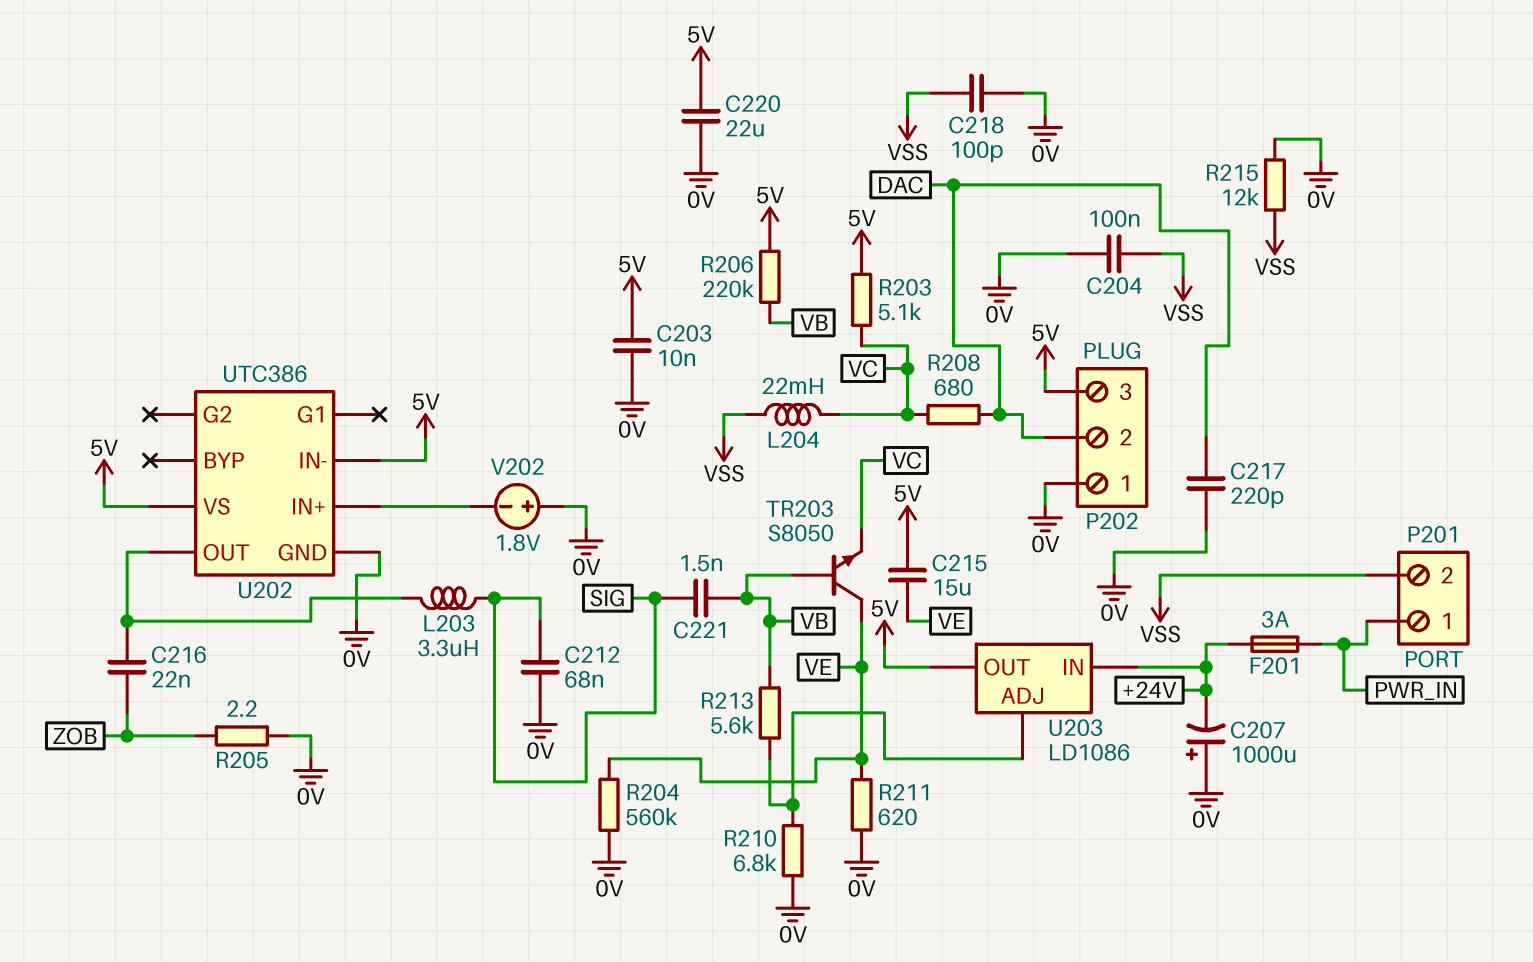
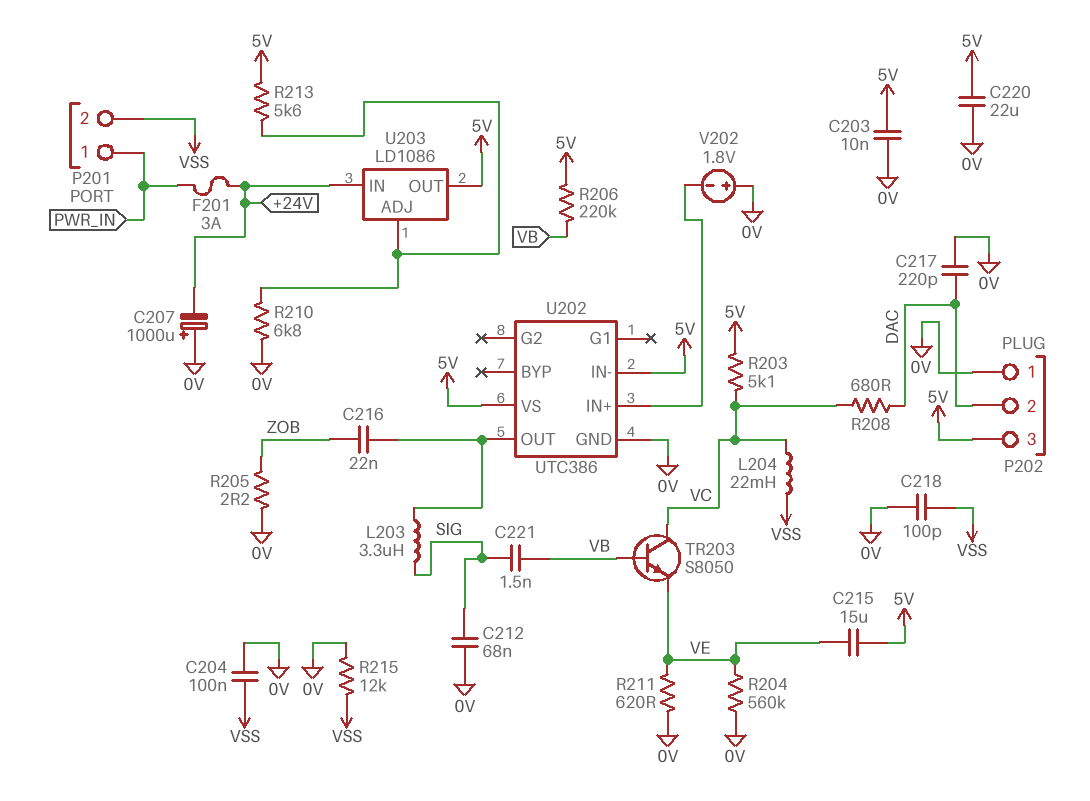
R213: 5.6k (U203/ADJ, VB) -> 5.6k (5V, U203/ADJ)
TR203: NPN S8050 (B VB, C VE, E VC) -> NPN S8050 (B VB, C VC, E VE)

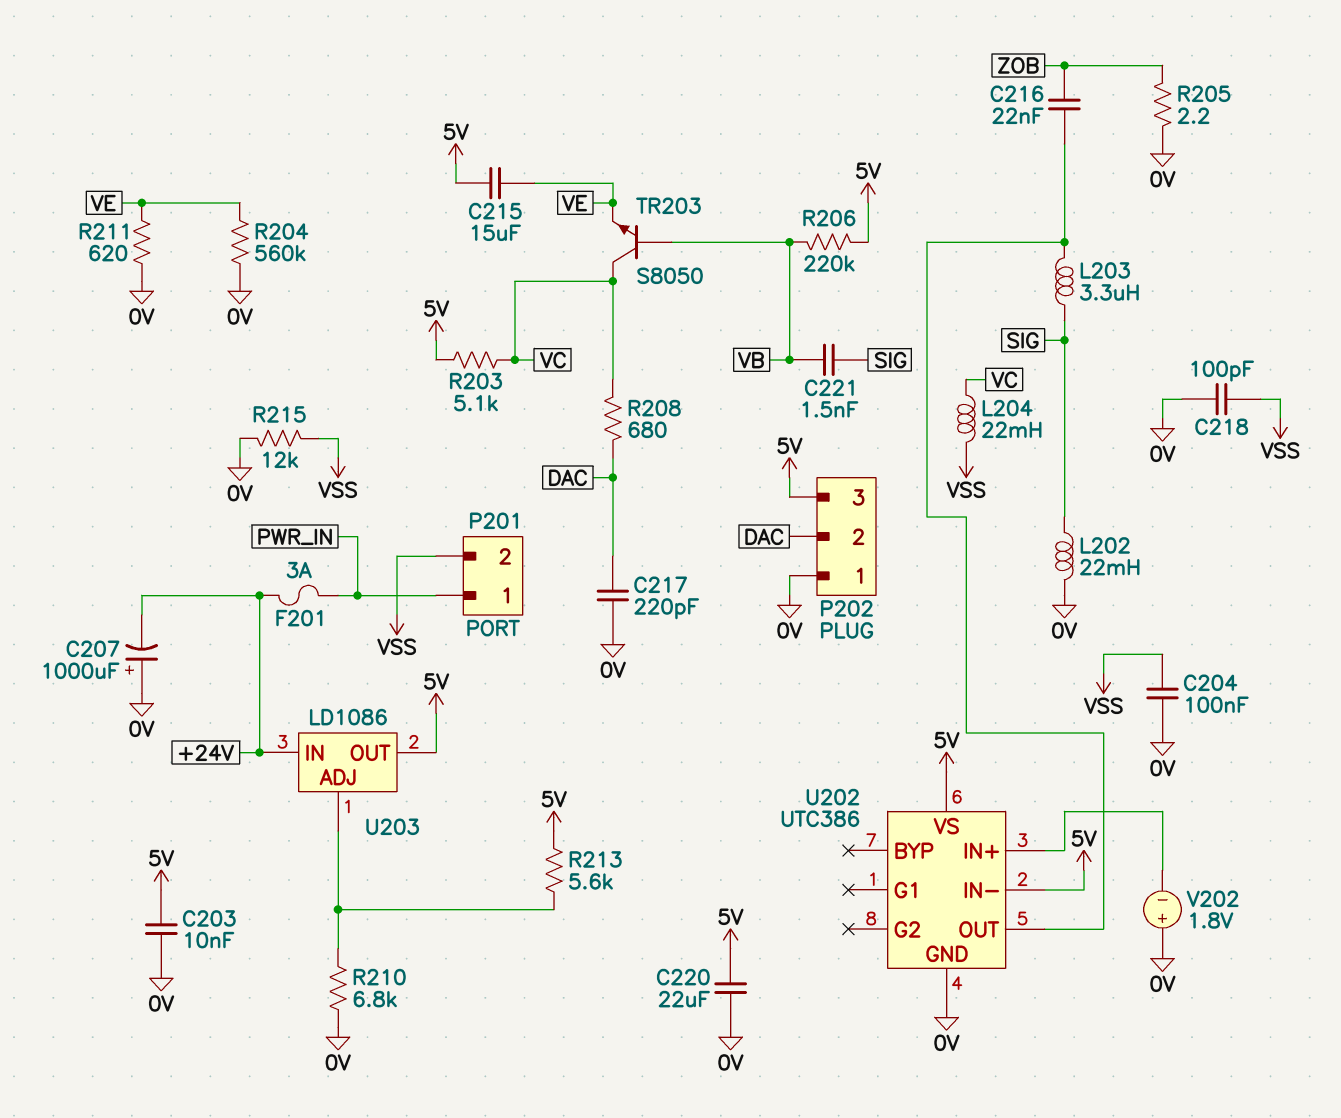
C212: 68nF (0V, SIG) -> none
L202: none -> 22mH (0V, SIG)

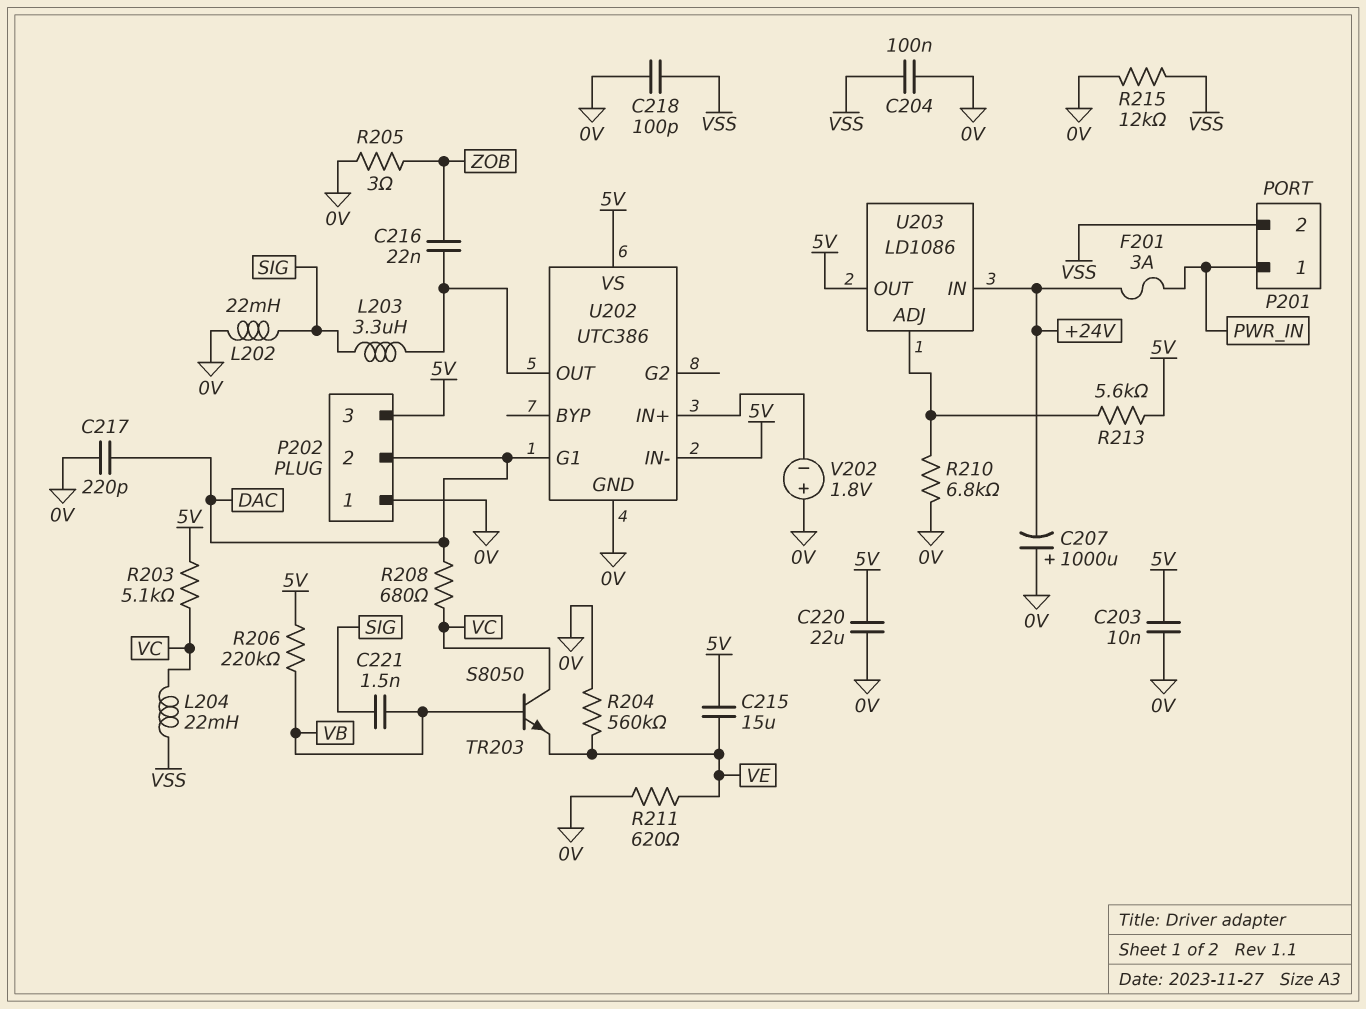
R205: 2.2 (0V, ZOB) -> 3 (0V, ZOB)
U202 pin G1: none -> DAC

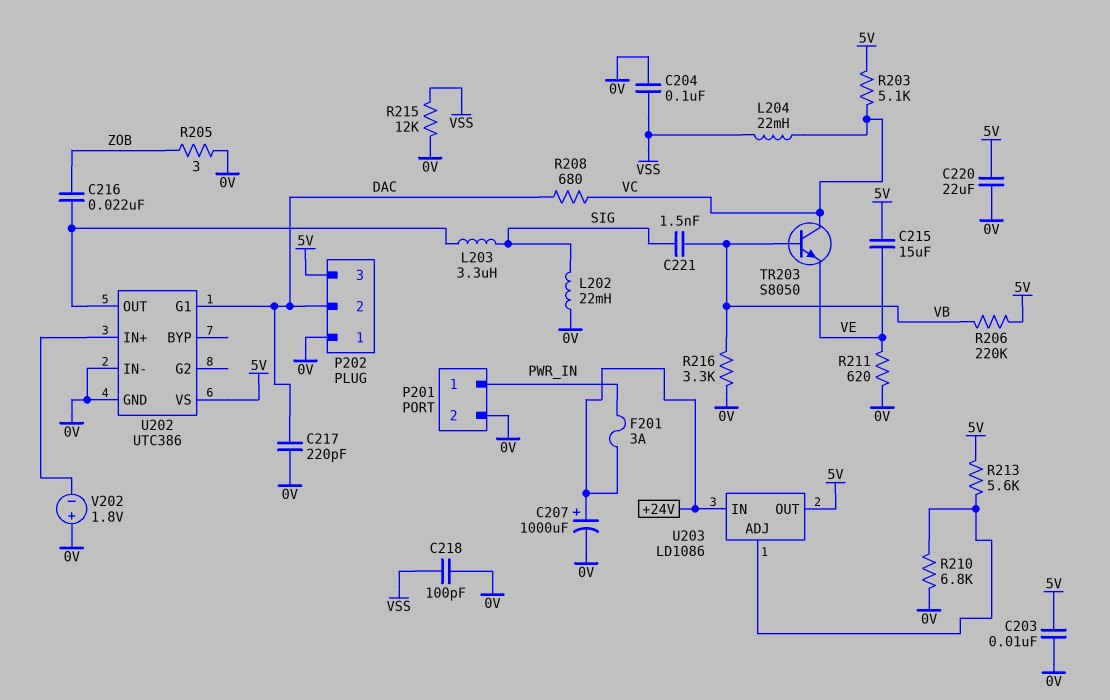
C207: 1000uF (plus 0V, minus +24V) -> 1000uF (plus +24V, minus 0V)
P201 pin 2: VSS -> 0V
R204: 560k (0V, VE) -> none
R216: none -> 3.3k (0V, VB)
U202 pin IN-: 5V -> 0V

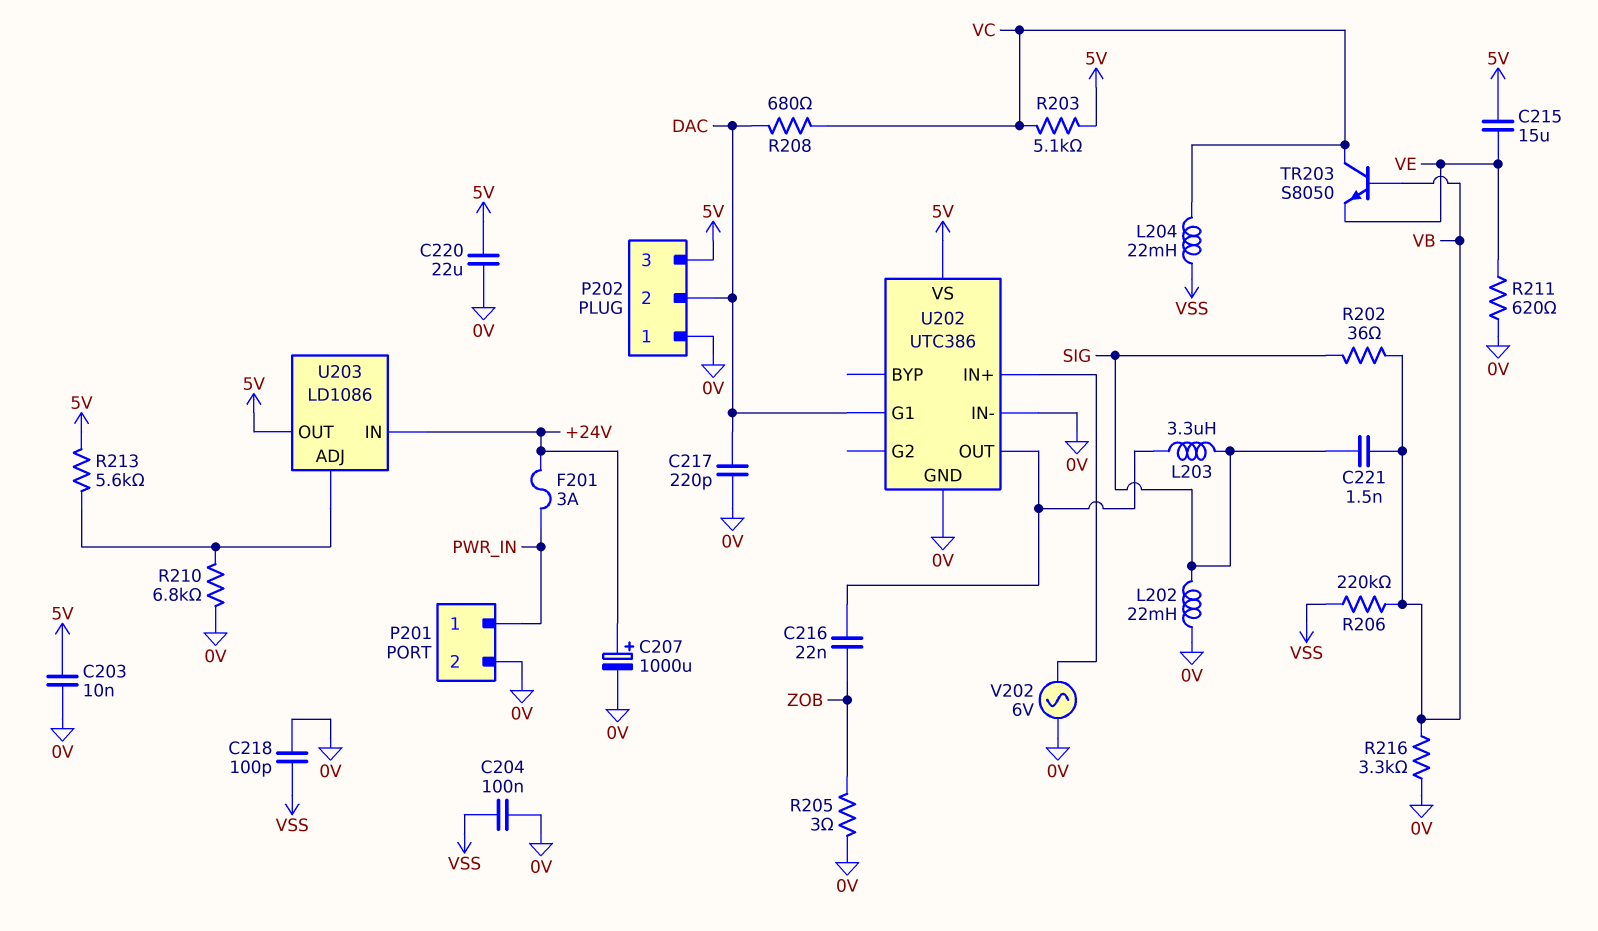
R202: none -> 36 (SIG, VB)
R206: 220k (5V, VB) -> 220k (VB, VSS)
R215: 12k (0V, VSS) -> none
V202: 1.8V (plus 0V, minus U202/IN+) -> AC 6V (0V, U202/IN+)

